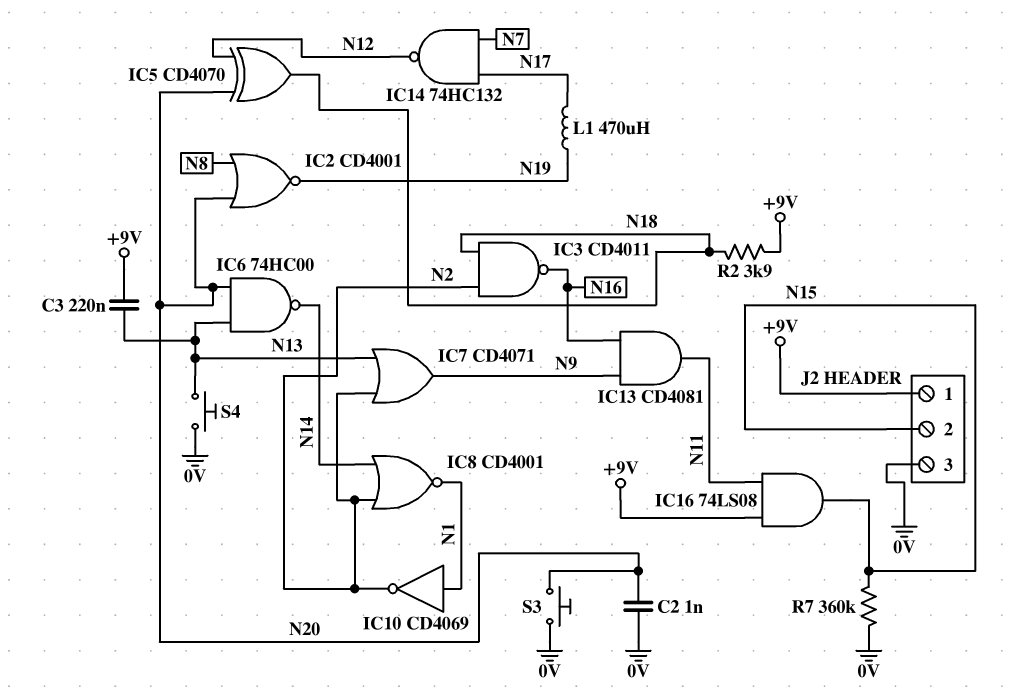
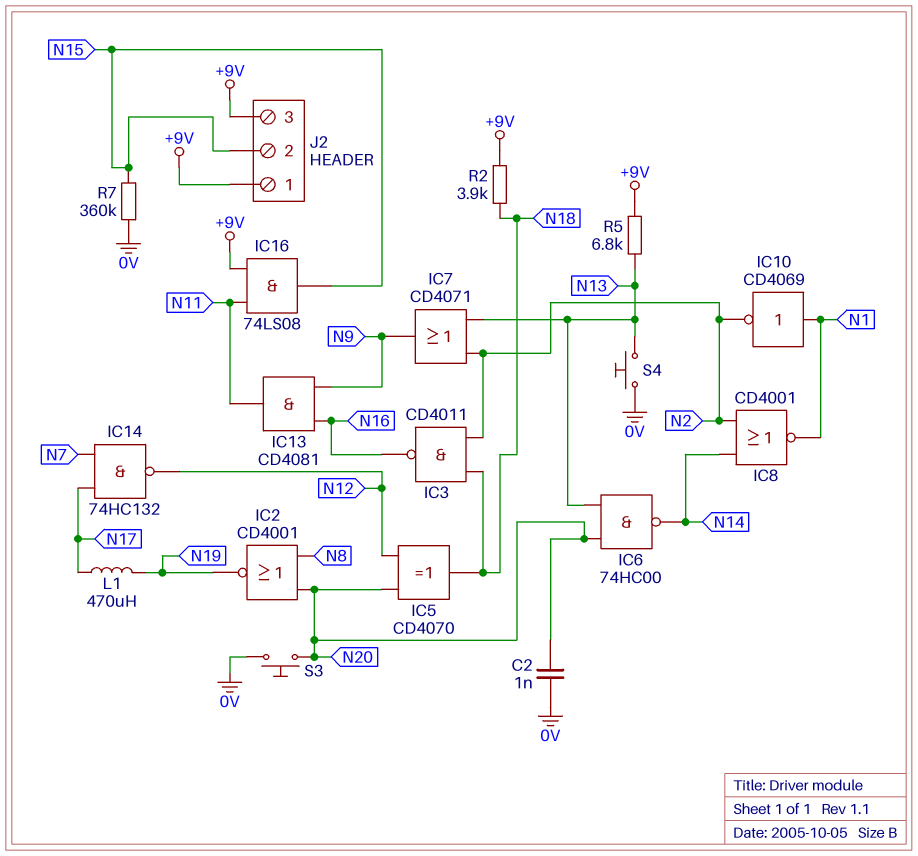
C3: 220nF (+9V, N13) -> none
J2 pin 3: 0V -> +9V
R5: none -> 6.8k (+9V, N13)

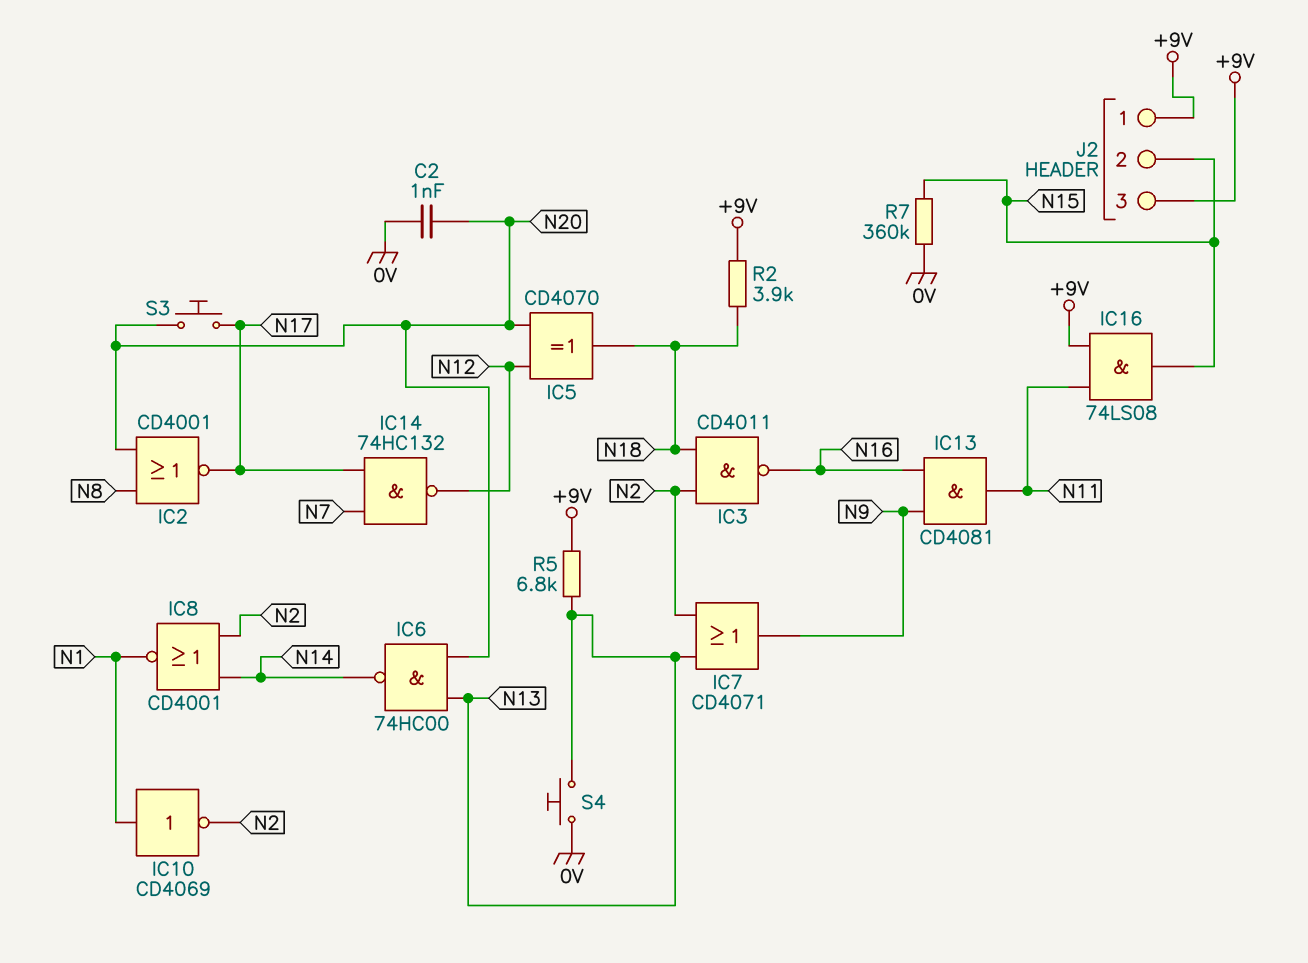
IC2: NOR CD4001 (in N8, in N20, out N19) -> NOR CD4001 (in N8, in N20, out N17)
L1: 470uH (N17, N19) -> none
S3: button (0V, N20) -> button (N17, N20)

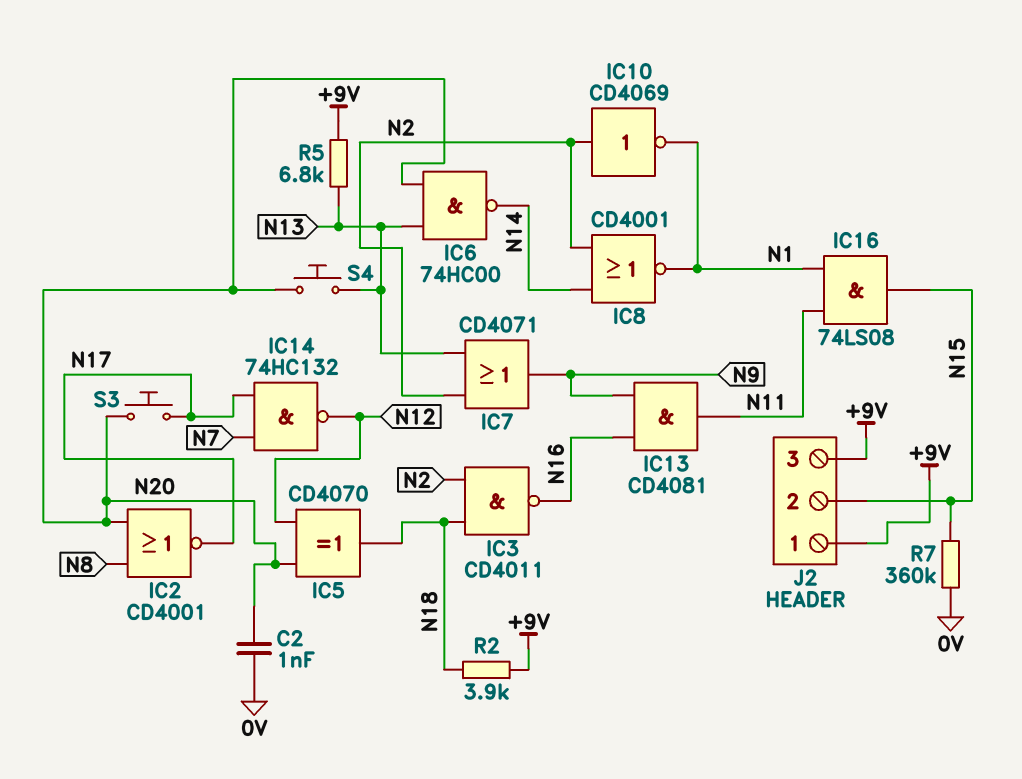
IC10: NOT CD4069 (in N1, out N2) -> NOT CD4069 (in N2, out N1)
IC16: AND 74LS08 (in +9V, in N11, out N15) -> AND 74LS08 (in N1, in N11, out N15)
S4: button (0V, N13) -> button (N13, N20)

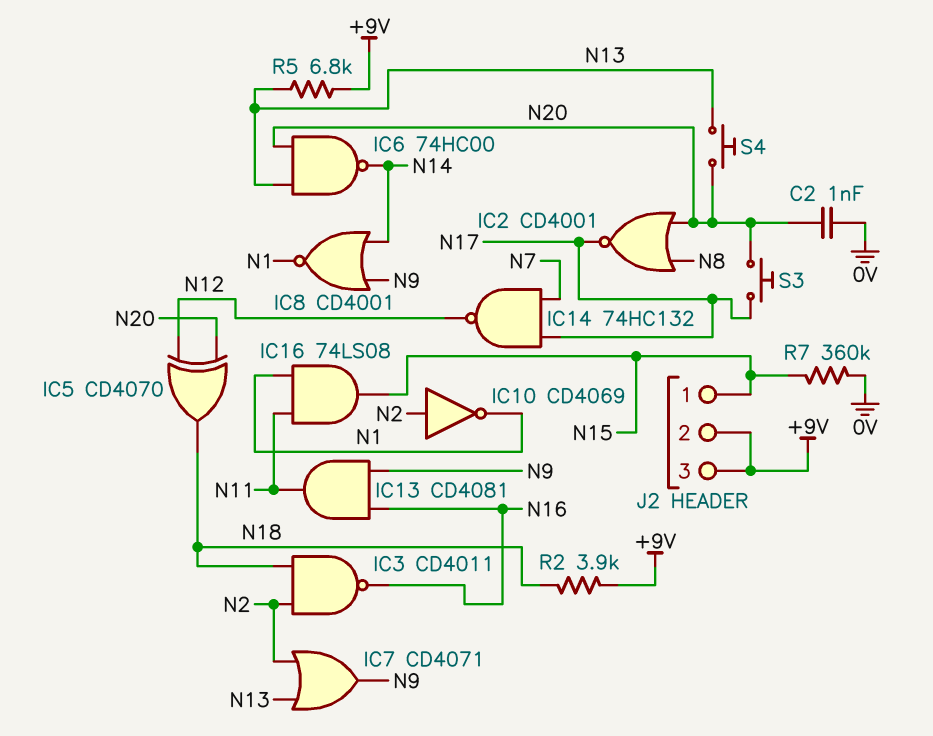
IC8: NOR CD4001 (in N2, in N14, out N1) -> NOR CD4001 (in N9, in N14, out N1)
J2 pin 1: +9V -> N15
J2 pin 2: N15 -> +9V

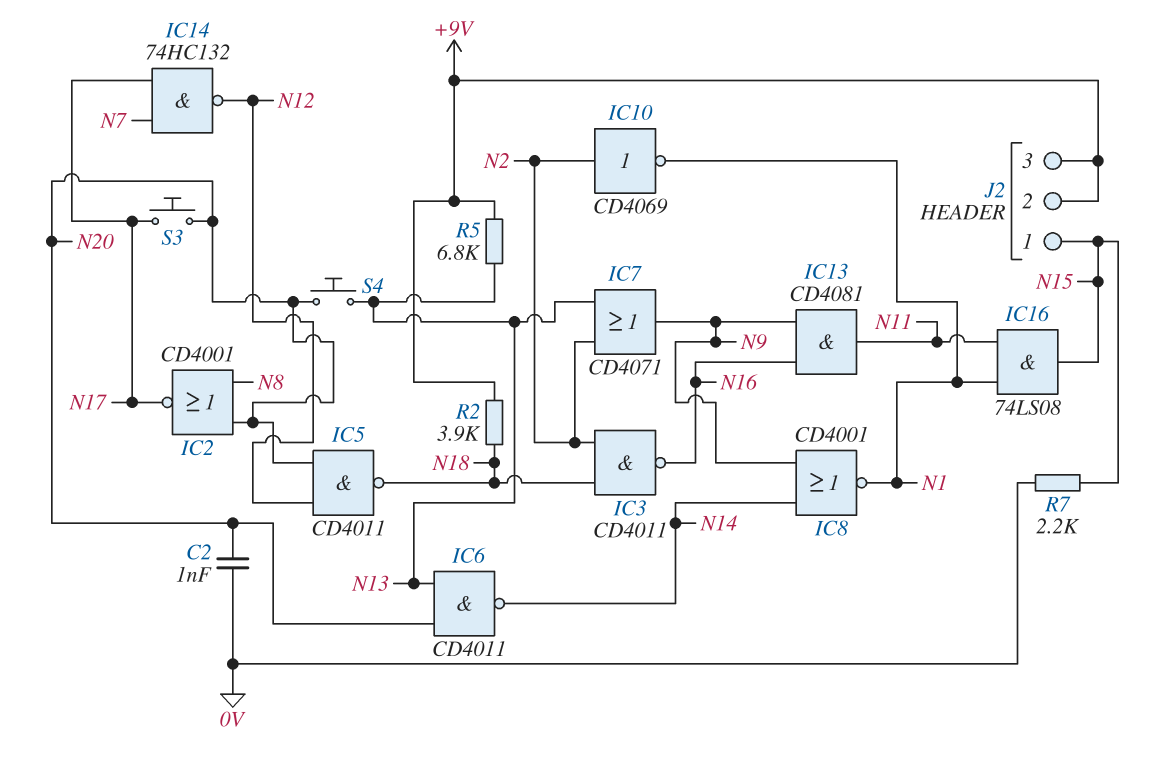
IC5: XOR CD4070 (in N12, in N20, out N18) -> NAND CD4011 (in N12, in N20, out N18)
IC6: NAND 74HC00 (in N13, in N20, out N14) -> NAND CD4011 (in N13, in N20, out N14)
R7: 360k (0V, N15) -> 2.2k (0V, N15)

